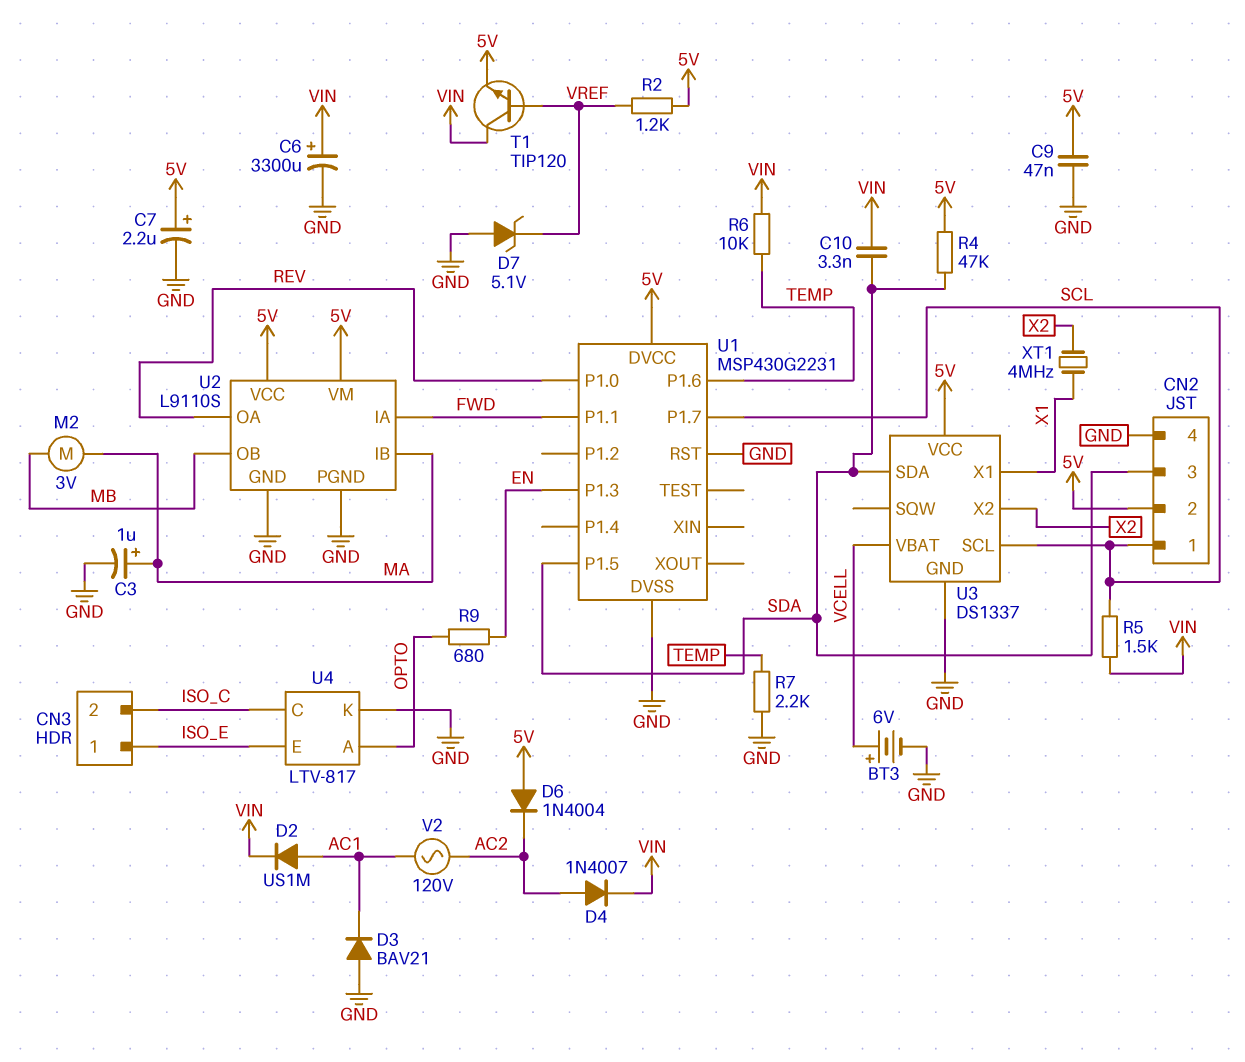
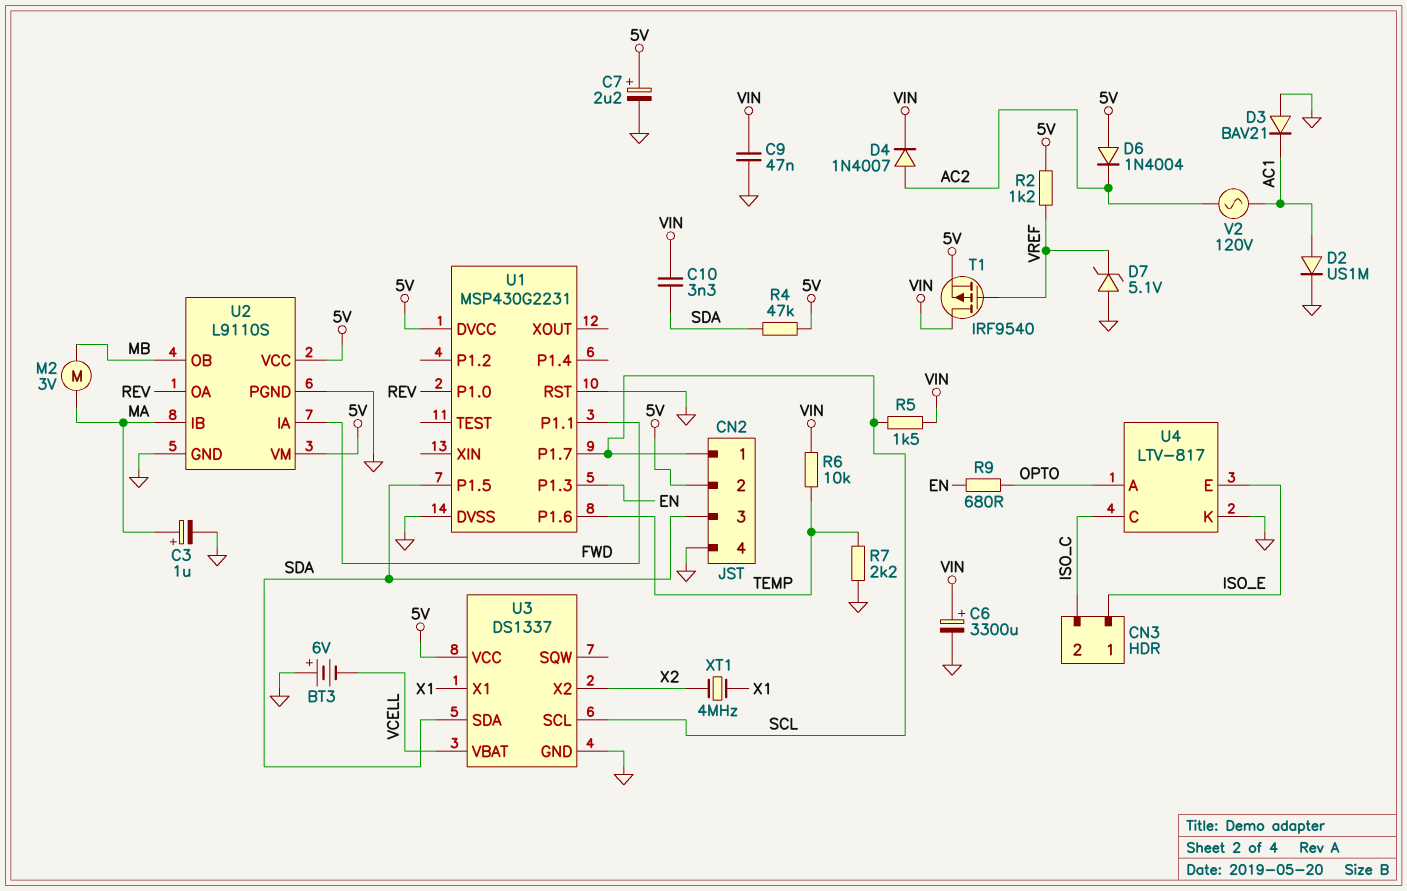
BT3: 6V (plus VCELL, minus GND) -> 6V (plus GND, minus VCELL)
C9: 47nF (5V, GND) -> 47nF (GND, VIN)
D2: diode US1M (A AC1, K VIN) -> diode US1M (A AC1, K GND)
T1: NPN TIP120 (B VREF, C VIN, E 5V) -> PMOS IRF9540 (G VREF, D VIN, S 5V)

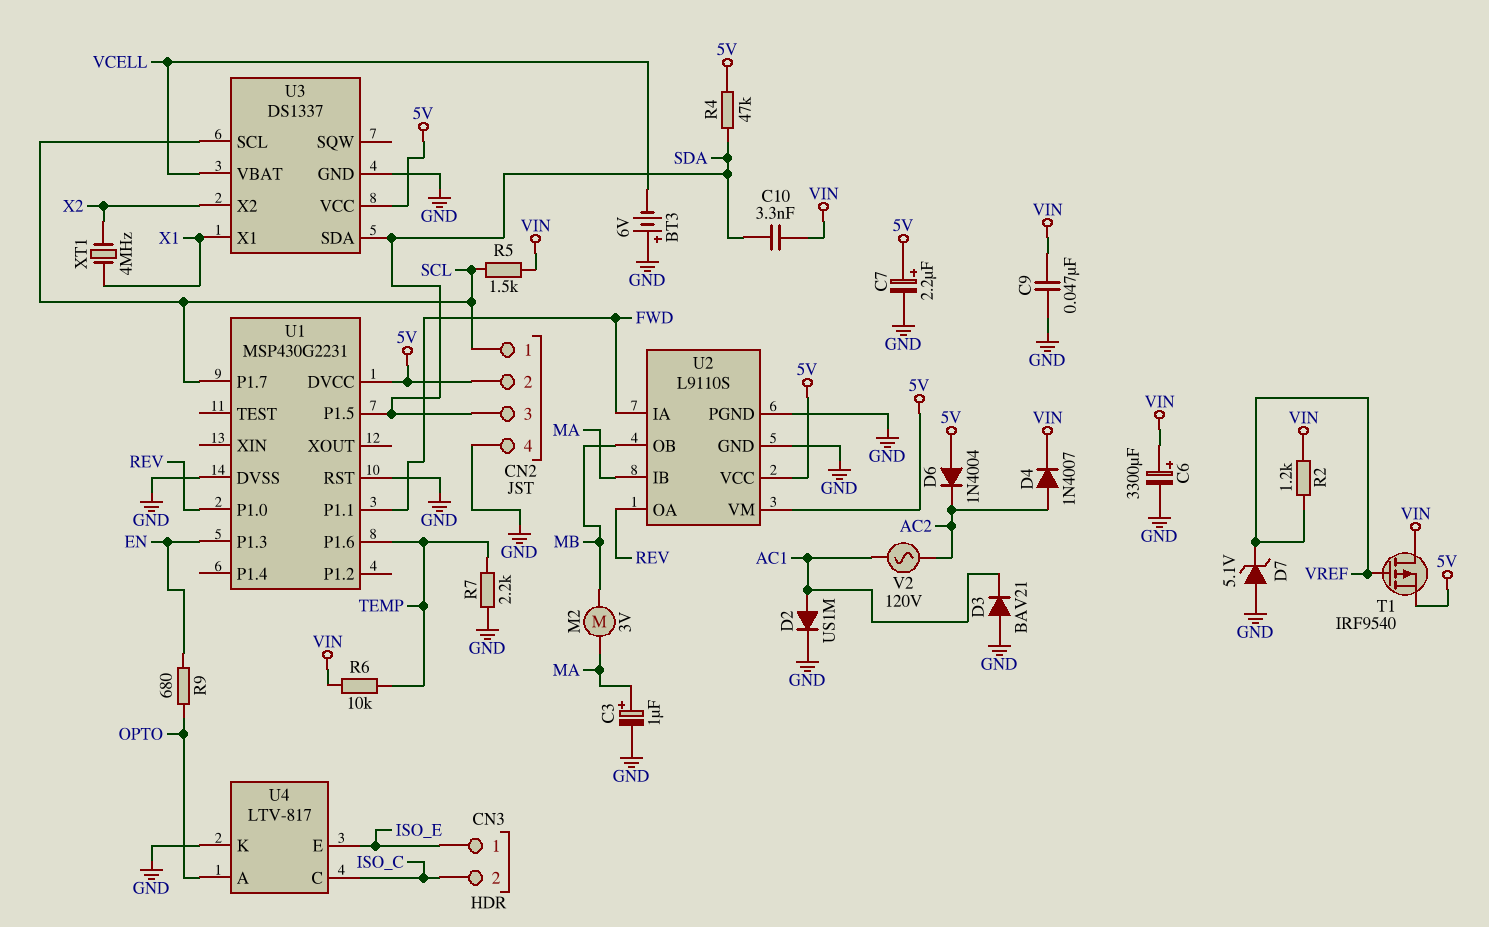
R2: 1.2k (5V, VREF) -> 1.2k (VIN, VREF)

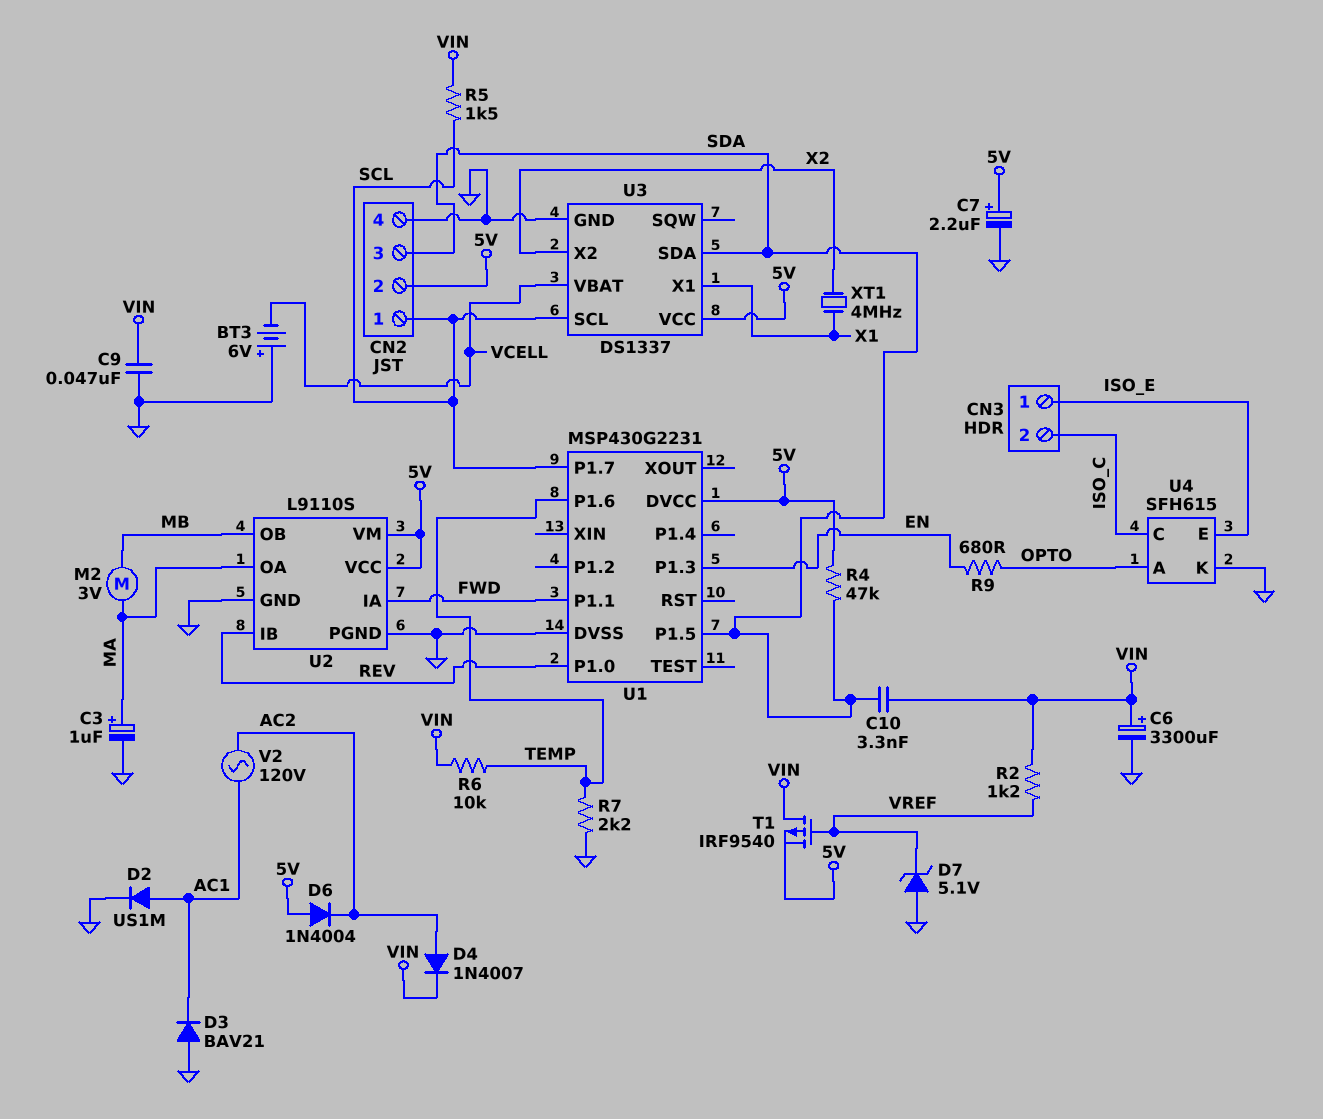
U1 pin RST: GND -> none
U2 pin IB: MA -> REV
U2 pin OA: REV -> MA
U4: LTV-817 -> SFH615

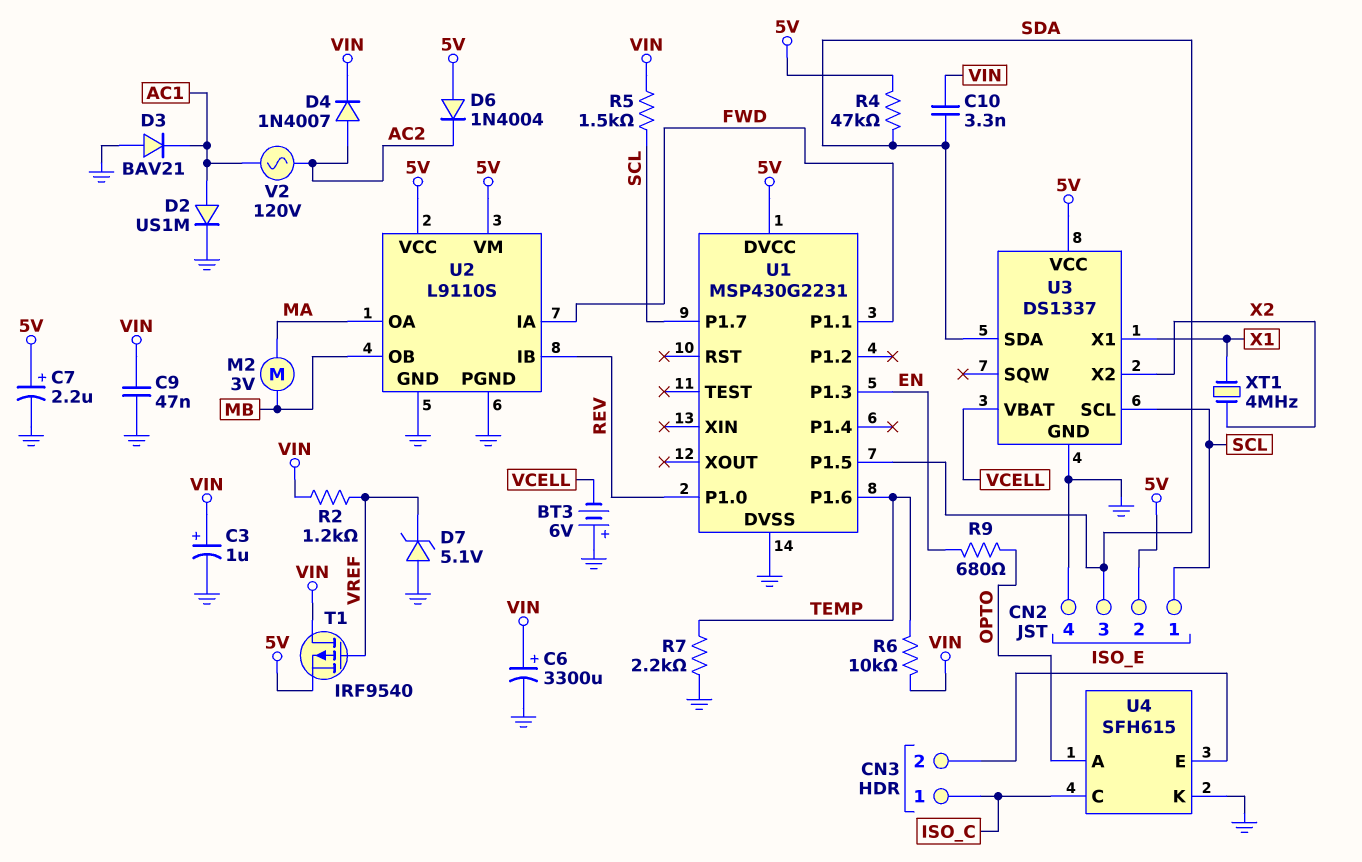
C3: 1uF (plus MA, minus GND) -> 1uF (plus VIN, minus GND)
CN3 pin 1: ISO_E -> ISO_C
CN3 pin 2: ISO_C -> ISO_E

